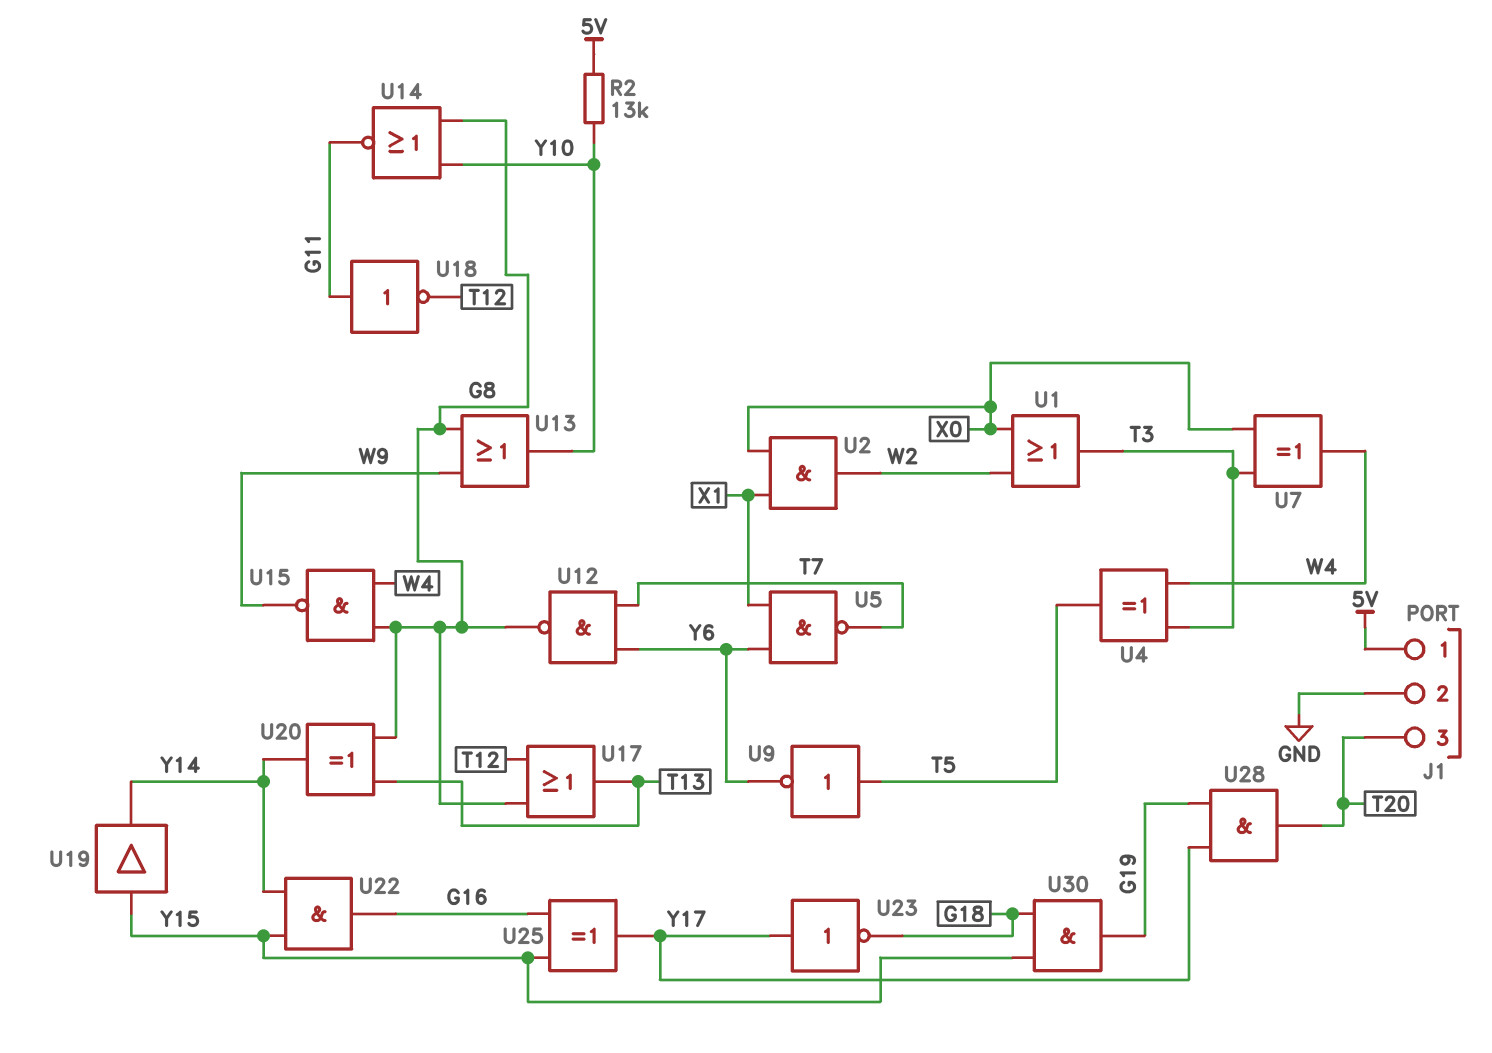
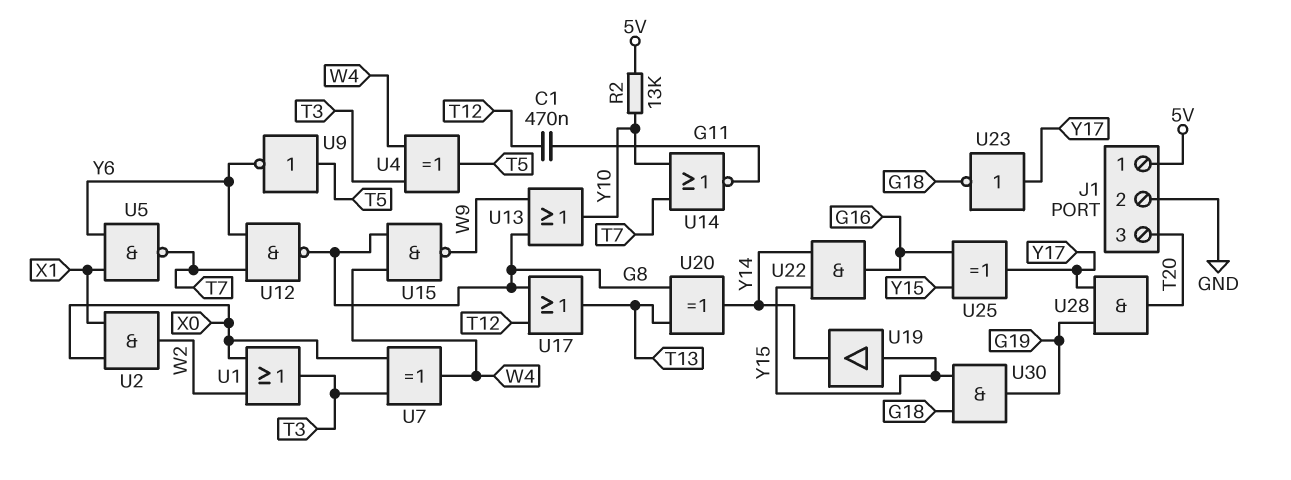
C1: none -> 470nF (G11, T12)
U14: NOR (in G8, in Y10, out G11) -> NOR (in T7, in Y10, out G11)
U18: NOT (in G11, out T12) -> none

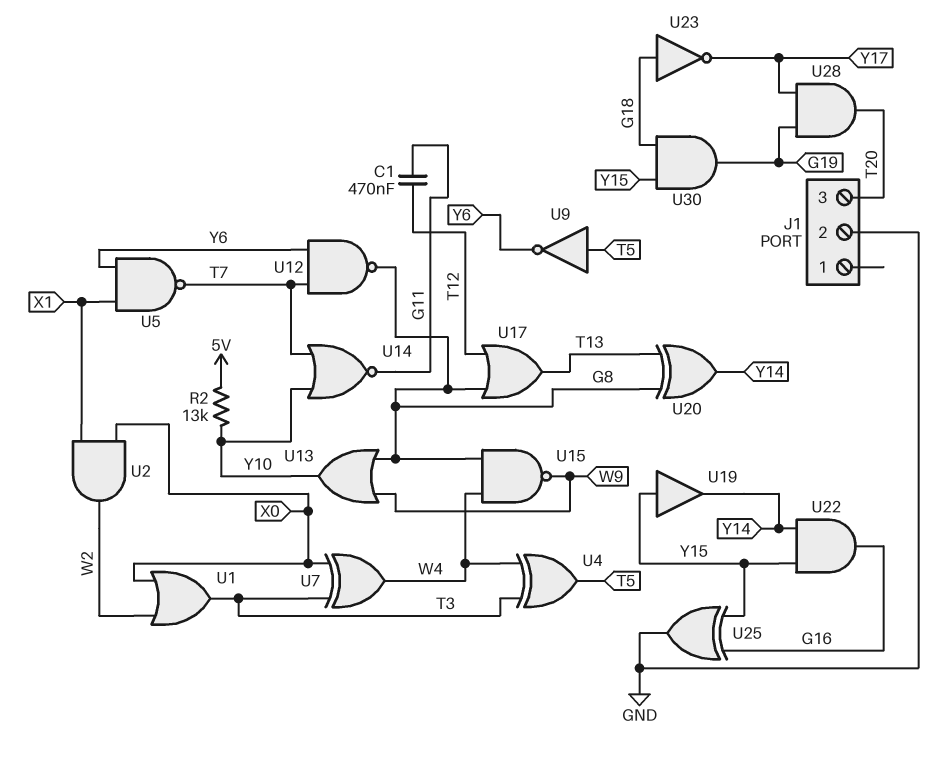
J1 pin 1: 5V -> none
U23: NOT (in Y17, out G18) -> NOT (in G18, out Y17)
U25: XOR (in G16, in Y15, out Y17) -> XOR (in G16, in Y15, out GND)

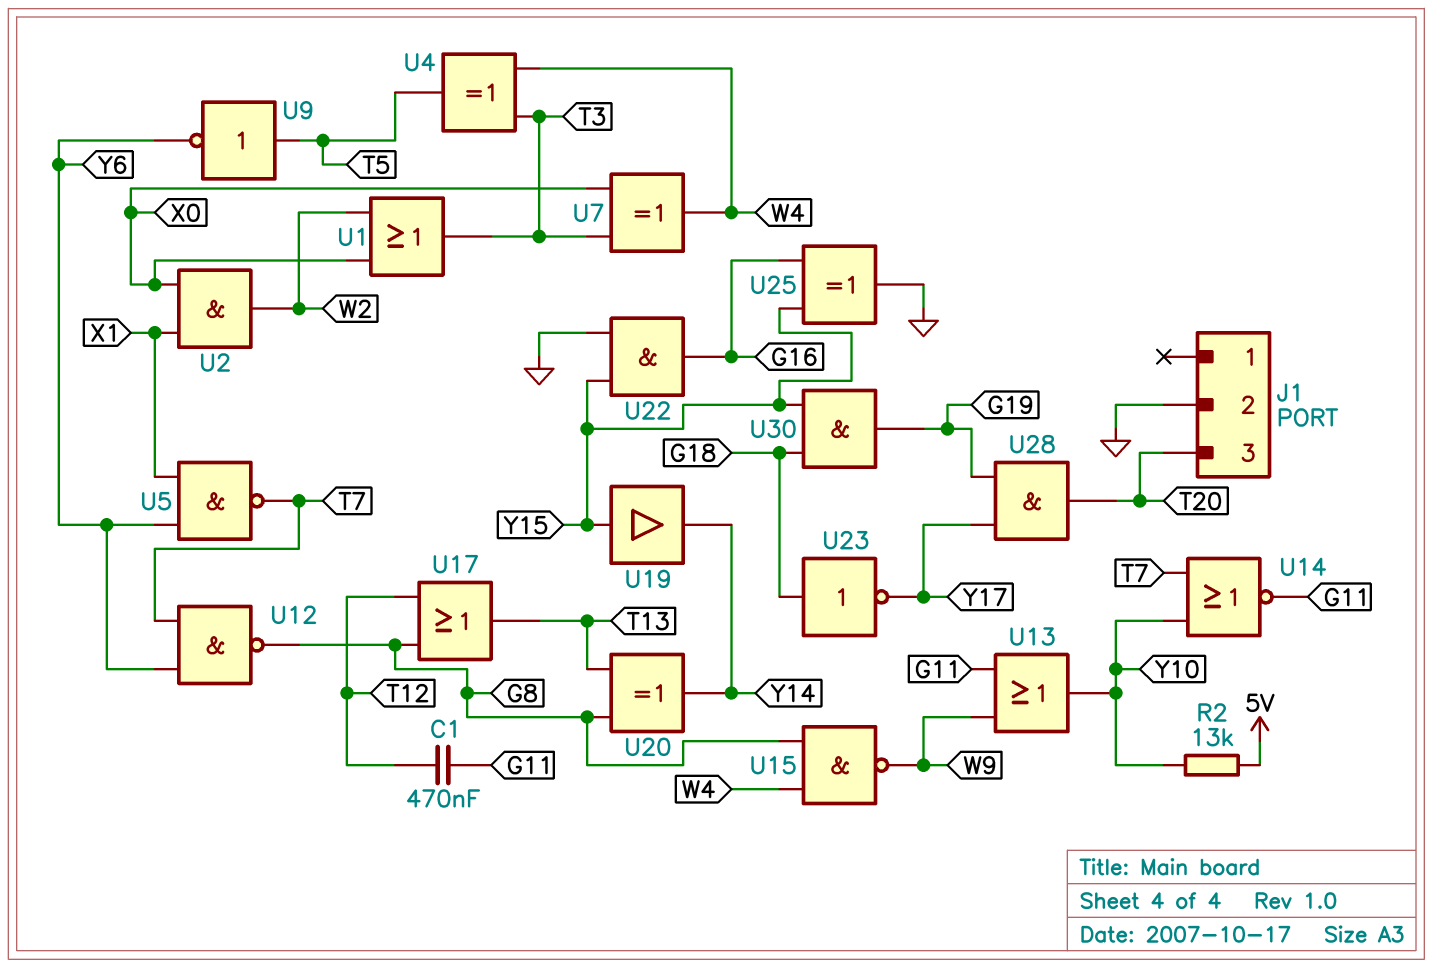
U13: OR (in G8, in W9, out Y10) -> OR (in G11, in W9, out Y10)
U22: AND (in Y14, in Y15, out G16) -> AND (in GND, in Y15, out G16)

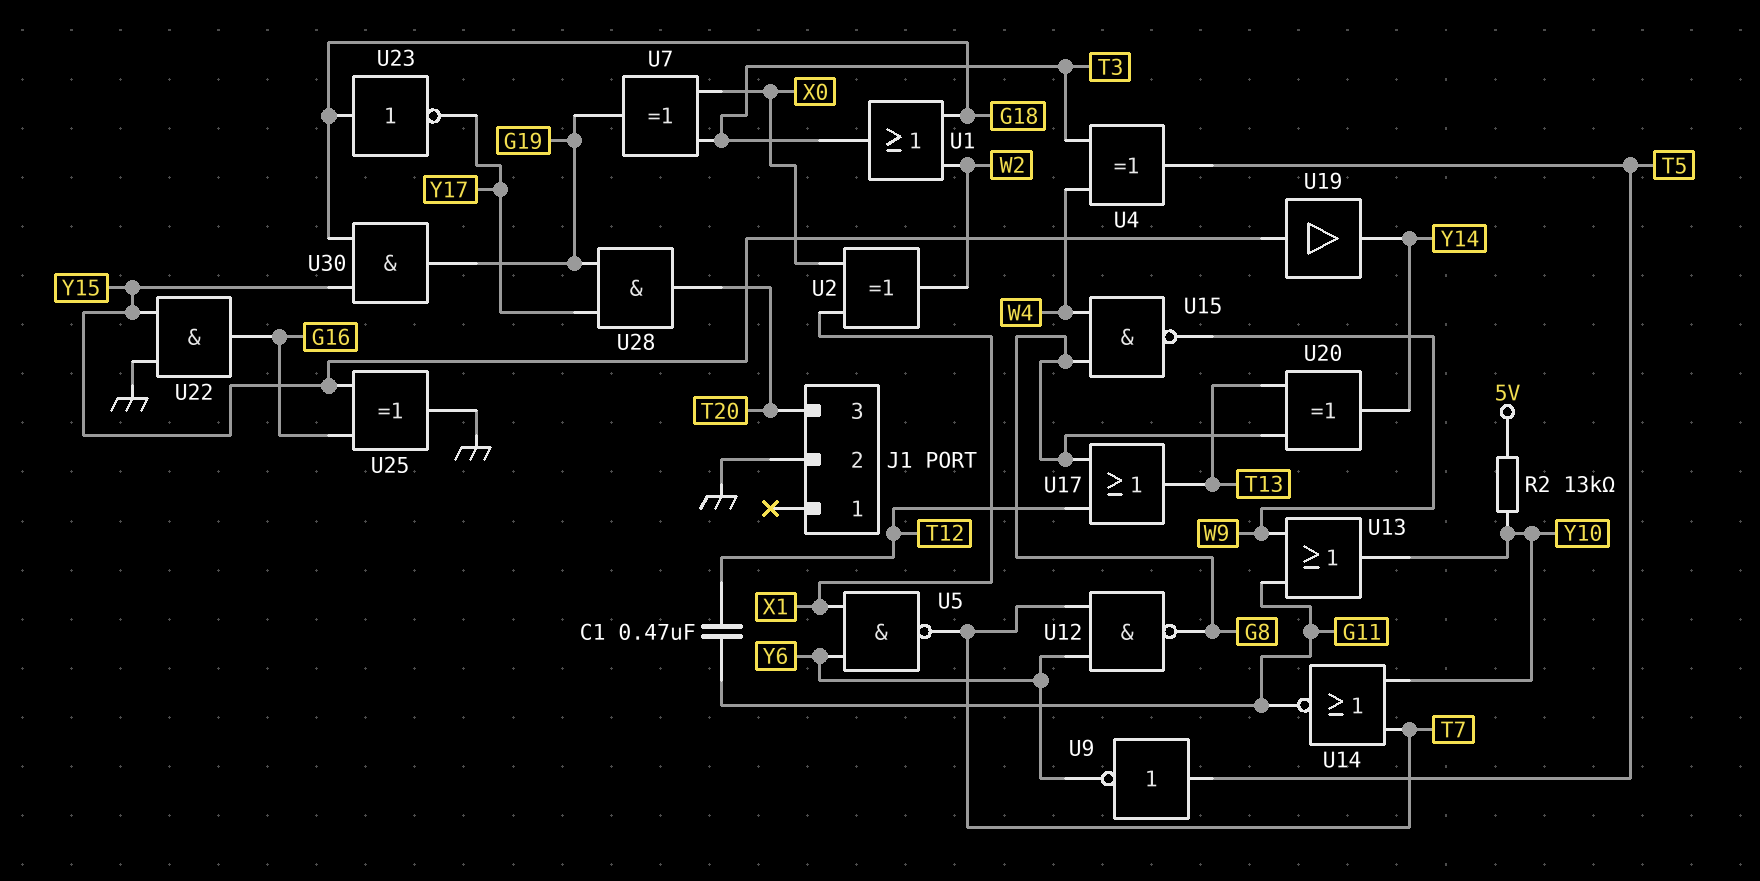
U1: OR (in W2, in X0, out T3) -> OR (in G18, in W2, out T3)
U2: AND (in X0, in X1, out W2) -> XOR (in X0, in X1, out W2)
U7: XOR (in T3, in X0, out W4) -> XOR (in T3, in X0, out G19)

